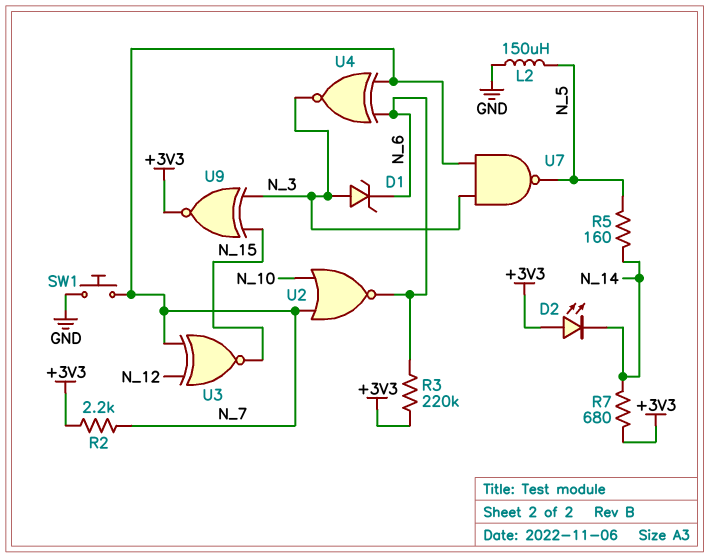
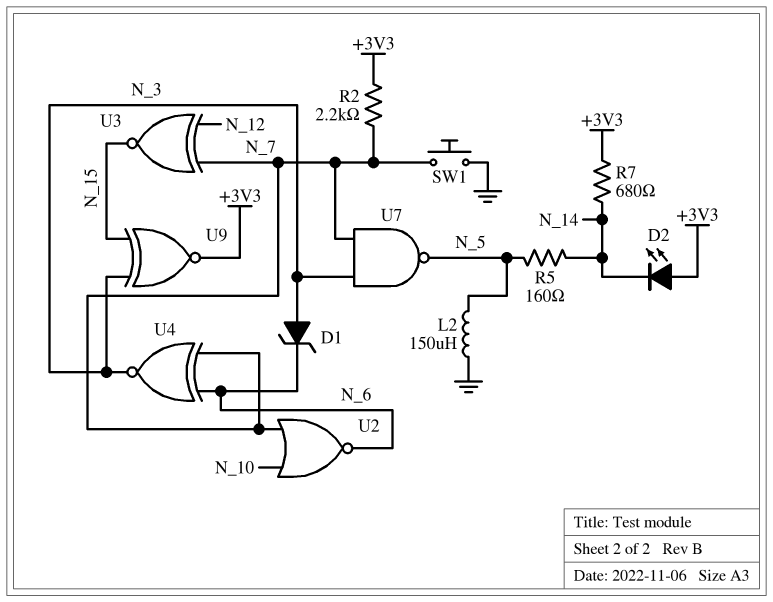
R3: 220k (+3V3, N_6) -> none

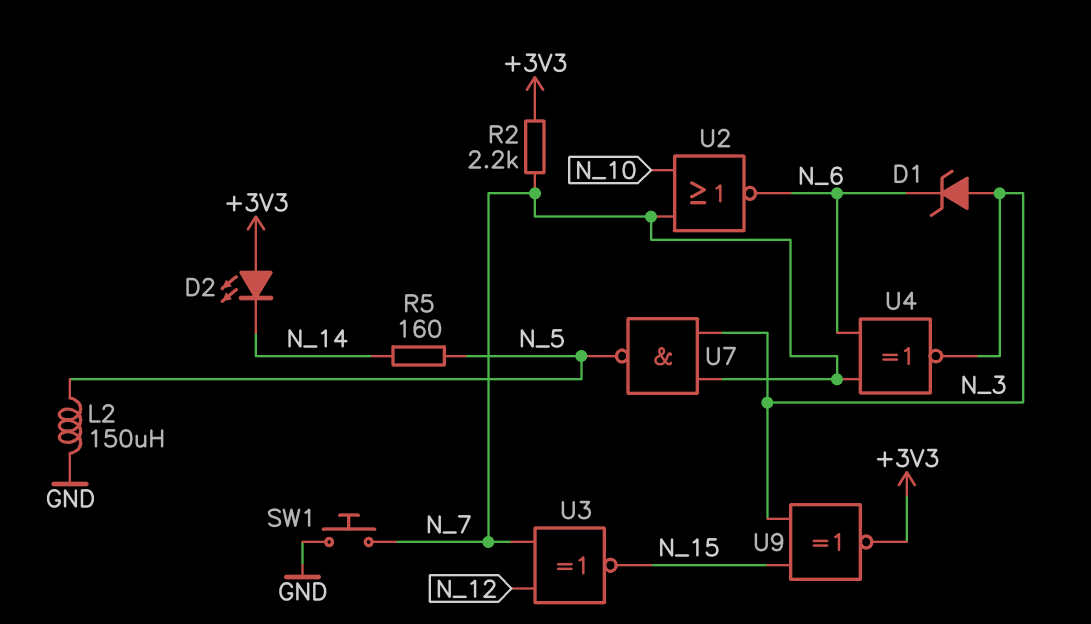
R7: 680 (+3V3, N_14) -> none

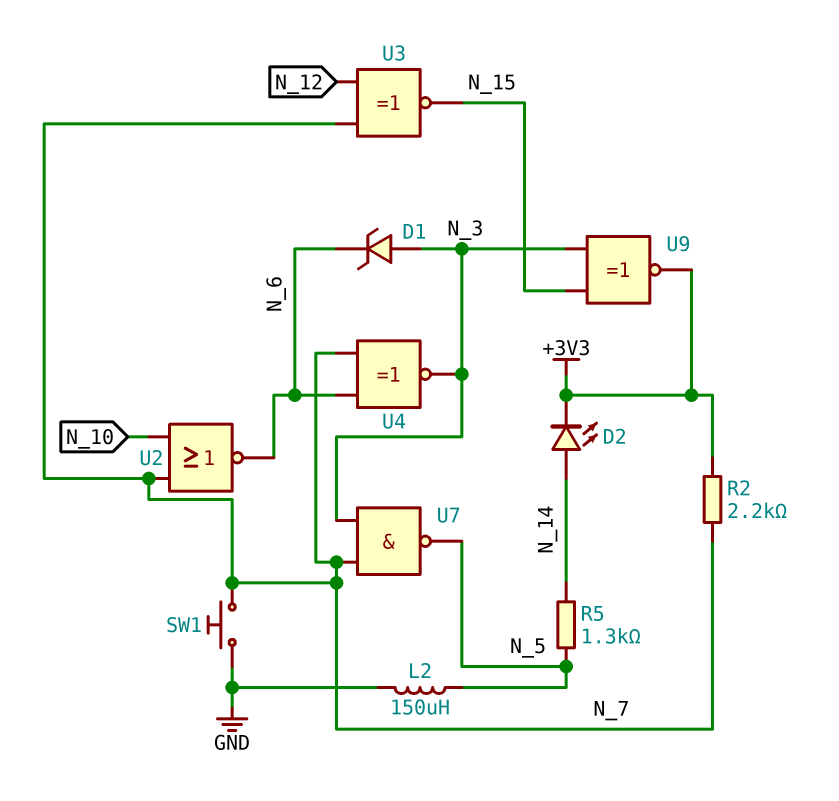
D2: LED (A +3V3, K N_14) -> LED (A N_14, K +3V3)
R5: 160 (N_5, N_14) -> 1.3k (N_5, N_14)

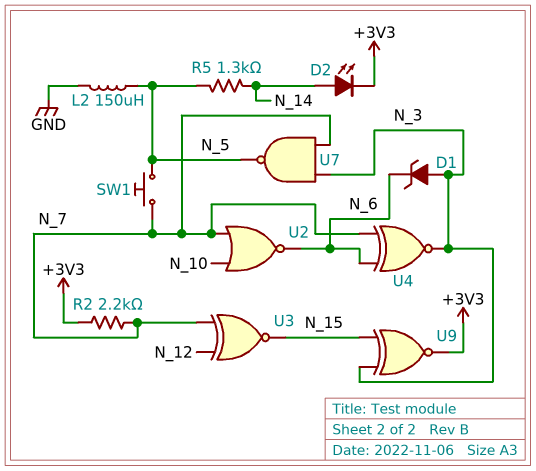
SW1: button (GND, N_7) -> button (N_5, N_7)

